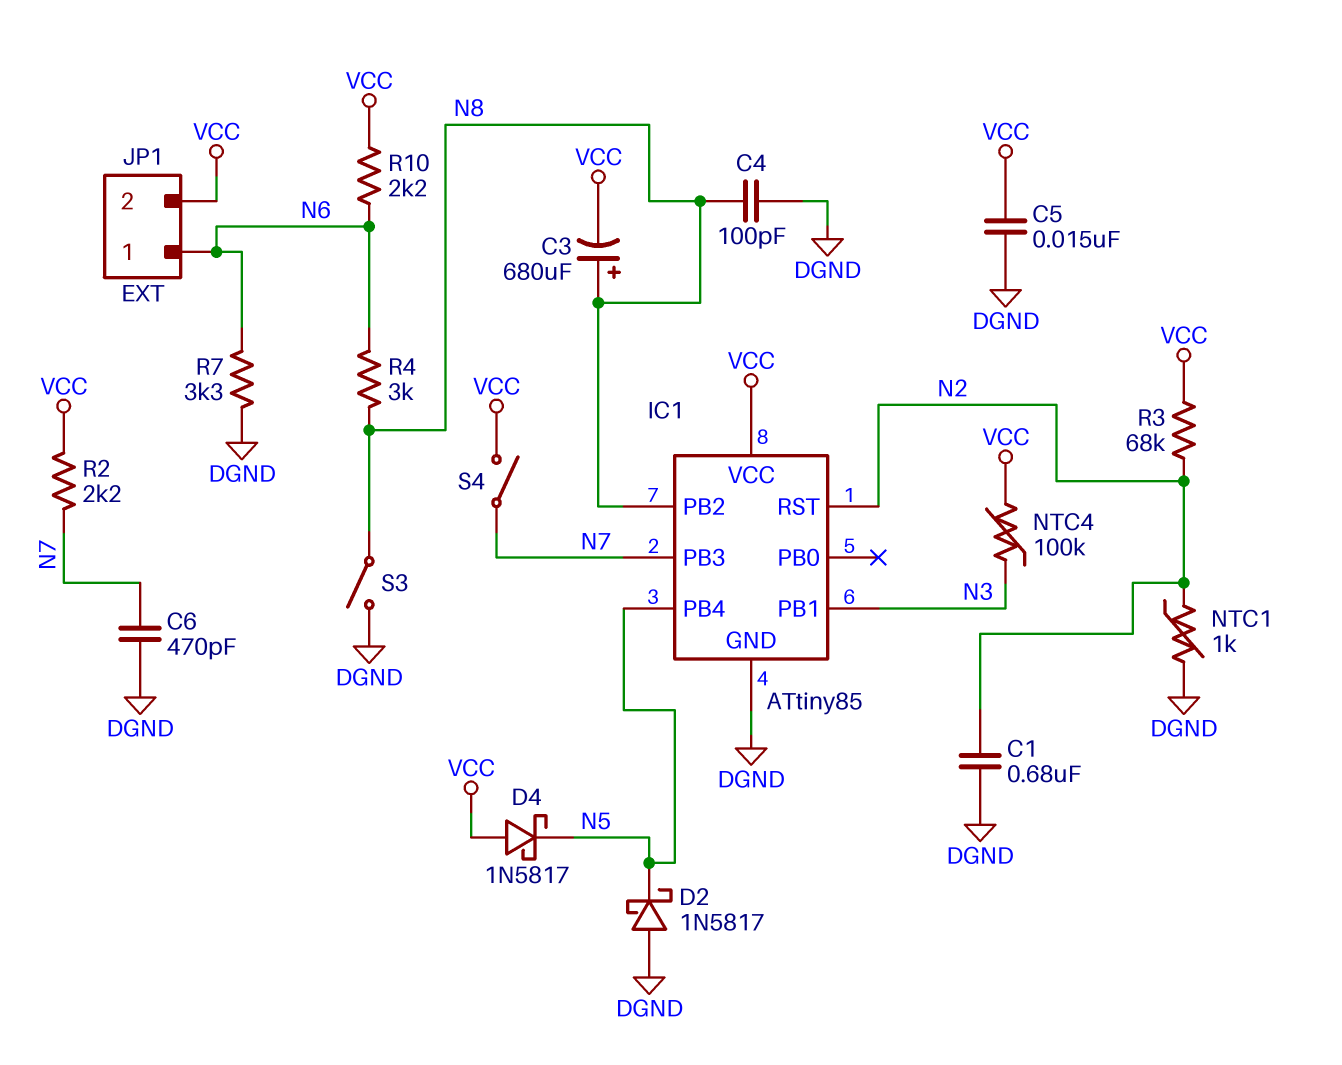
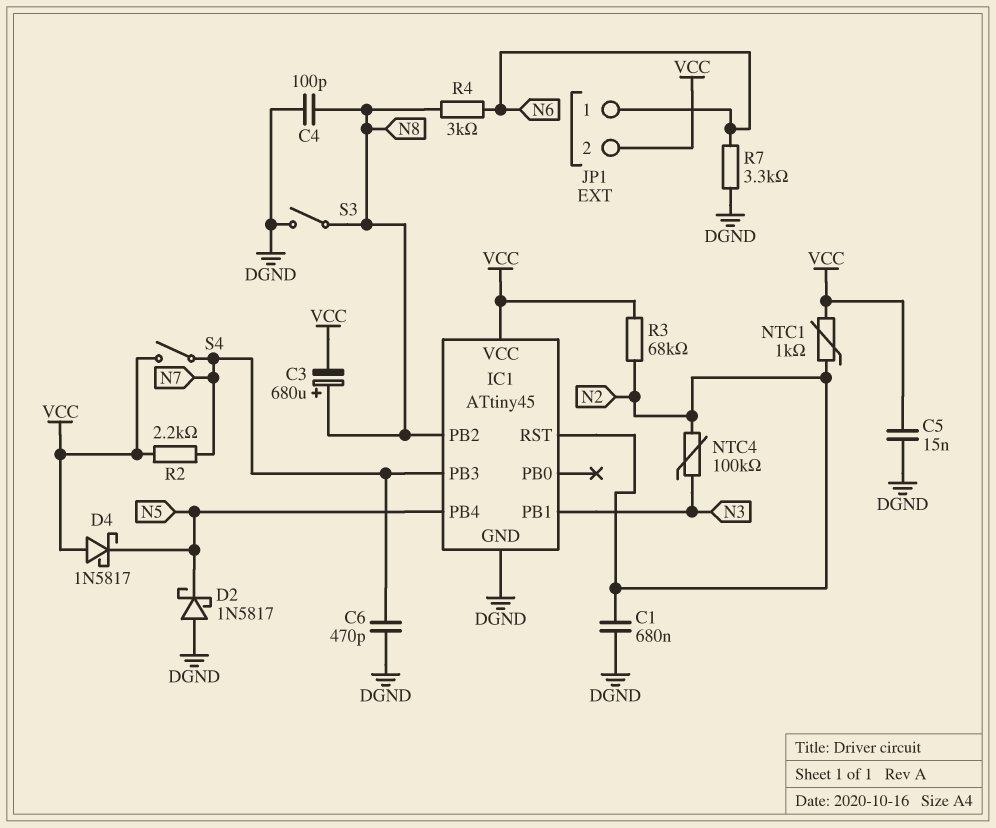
IC1: ATtiny85 -> ATtiny45
NTC1: 1k (DGND, N2) -> 1k (N2, VCC)
NTC4: 100k (N3, VCC) -> 100k (N2, N3)
R10: 2.2k (N6, VCC) -> none

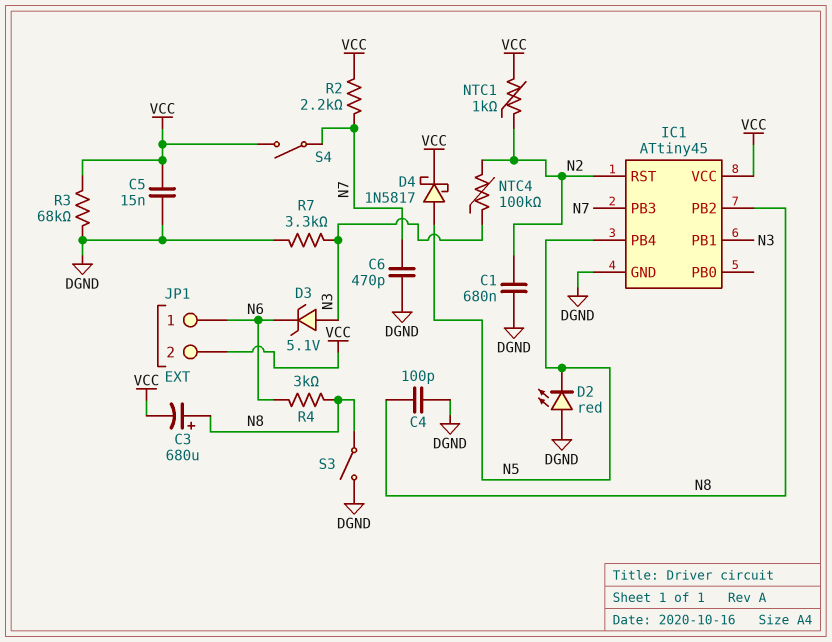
D2: schottky 1N5817 (A DGND, K N5) -> LED red (A DGND, K N5)
D3: none -> zener 5.1V (A N3, K N6)
D4: schottky 1N5817 (A VCC, K N5) -> schottky 1N5817 (A N5, K VCC)
R3: 68k (N2, VCC) -> 68k (DGND, VCC)
R7: 3.3k (DGND, N6) -> 3.3k (DGND, N3)

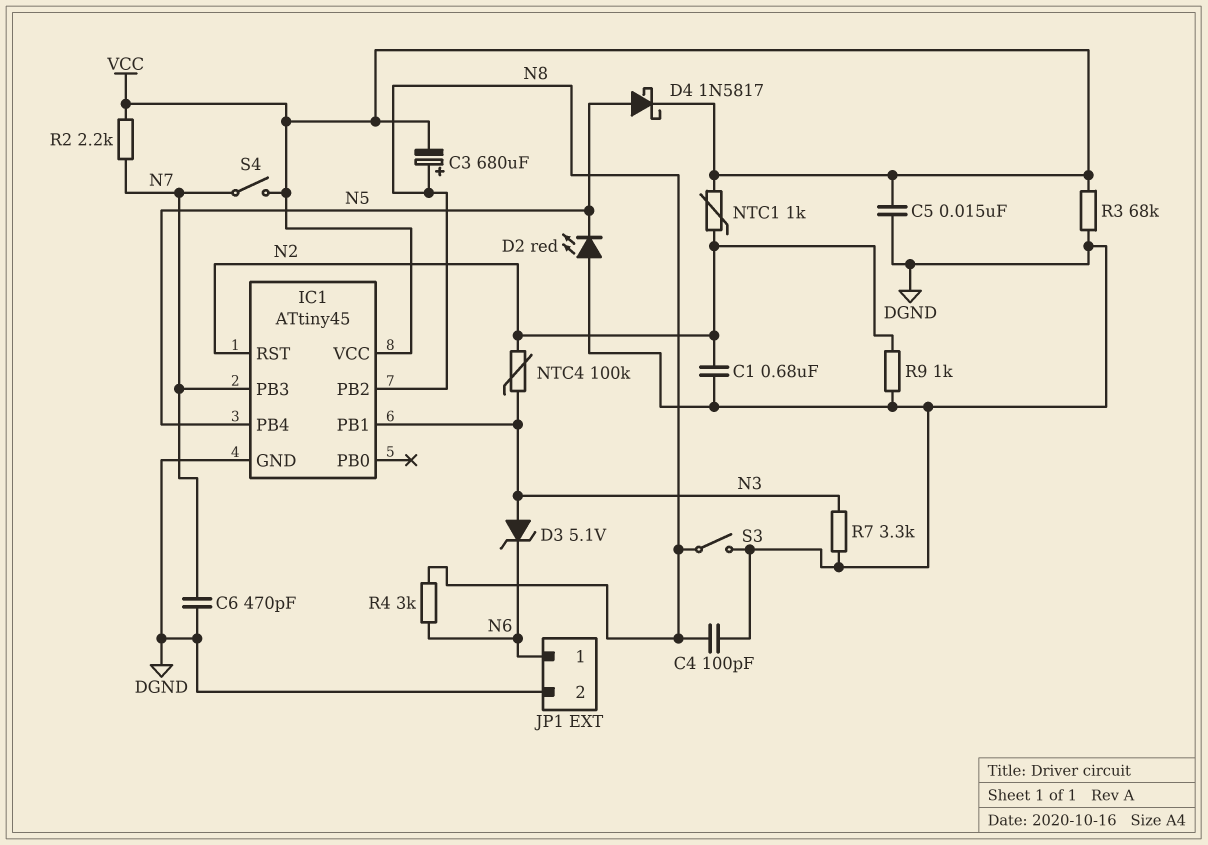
JP1 pin 2: VCC -> DGND
R9: none -> 1k (DGND, N2)

